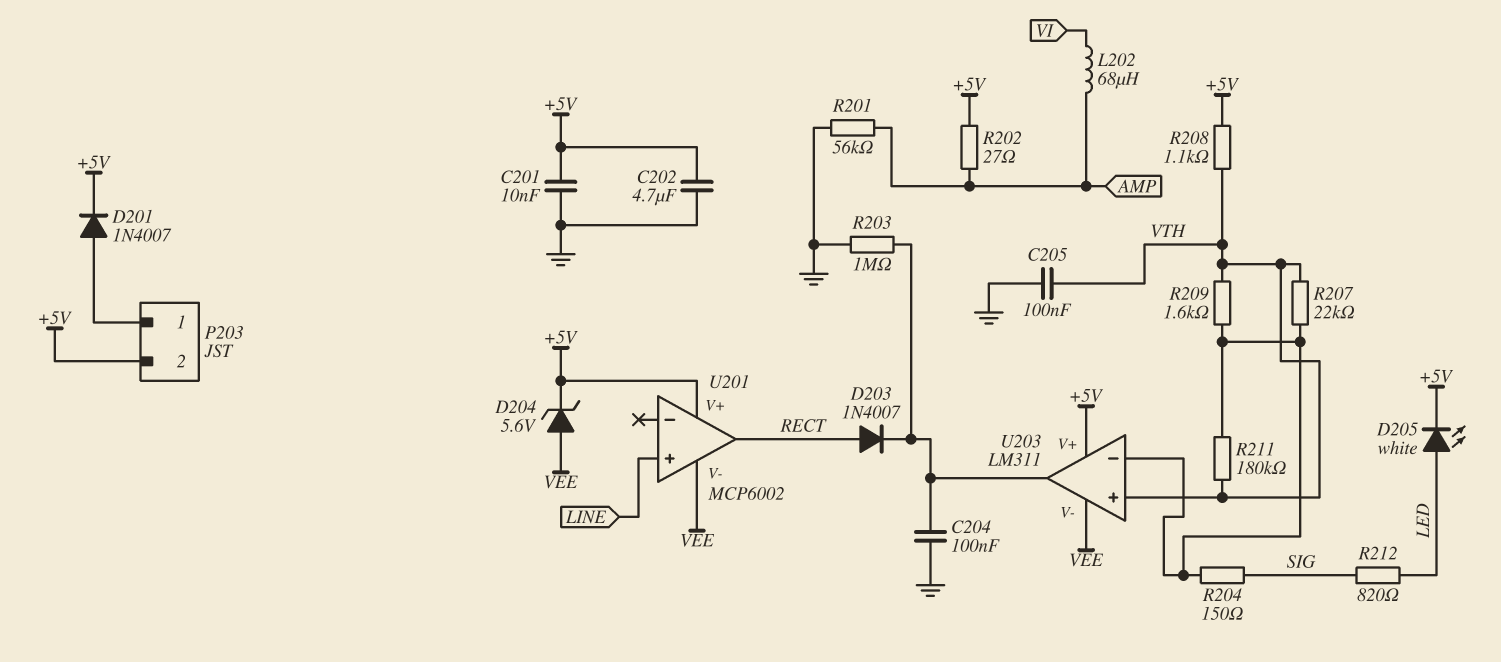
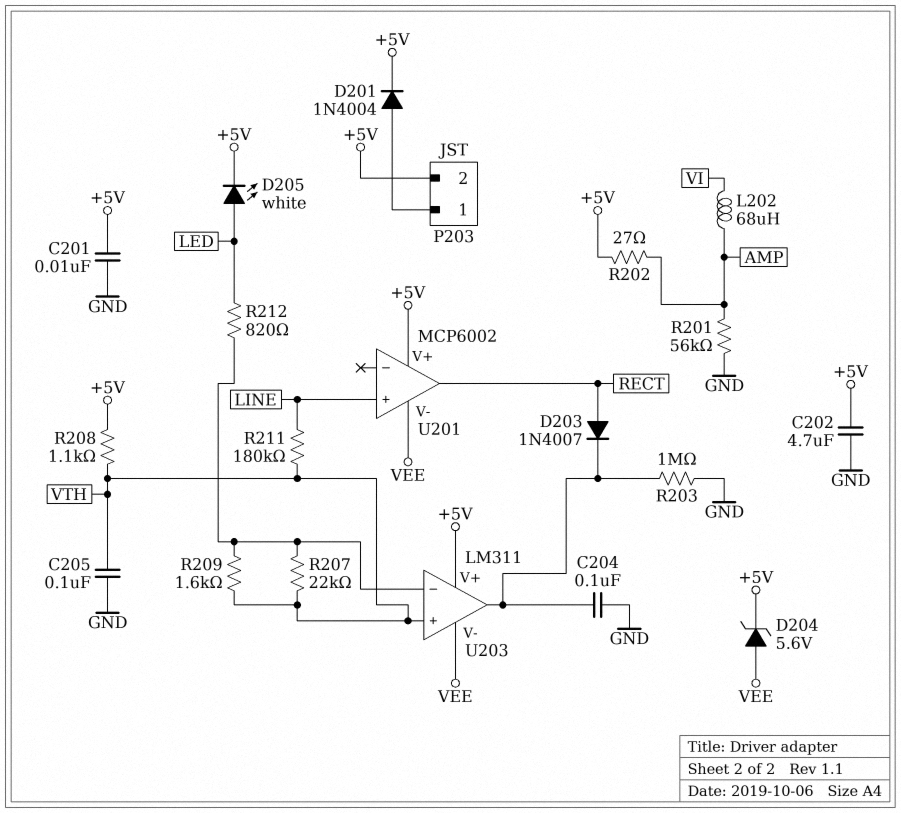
D201: diode 1N4007 (A P203/1, K +5V) -> diode 1N4004 (A P203/1, K +5V)
R204: 150 (SIG, U203/in-) -> none
R211: 180k (U203/in-, VTH) -> 180k (LINE, VTH)
R212: 820 (LED, SIG) -> 820 (LED, U203/in-)

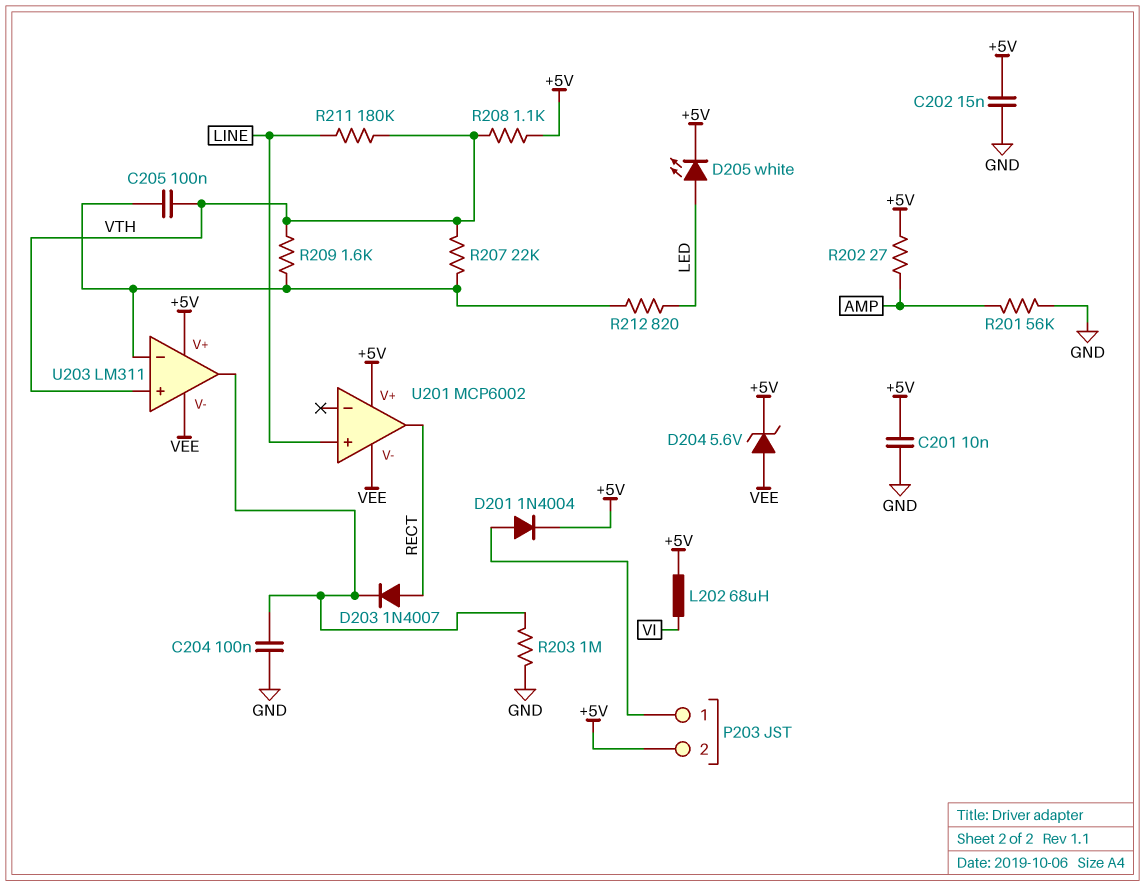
C202: 4.7uF (+5V, GND) -> 15nF (+5V, GND)
C205: 100nF (GND, VTH) -> 100nF (U203/in-, VTH)
L202: 68uH (AMP, VI) -> 68uH (+5V, VI)

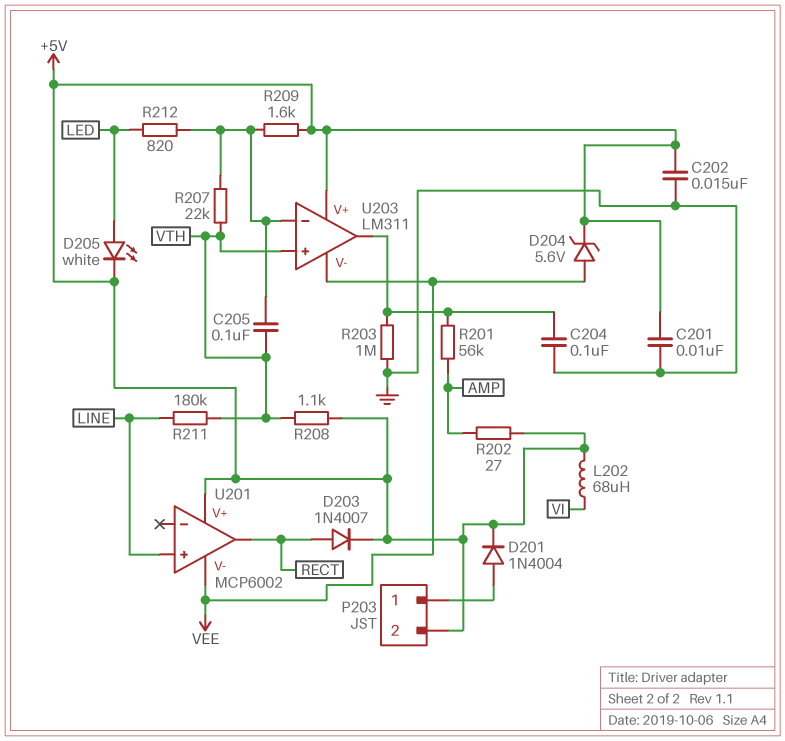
D203: diode 1N4007 (A RECT, K U203/out) -> diode 1N4007 (A RECT, K +5V)
R201: 56k (AMP, GND) -> 56k (AMP, U203/out)
R209: 1.6k (U203/in-, VTH) -> 1.6k (+5V, U203/in-)

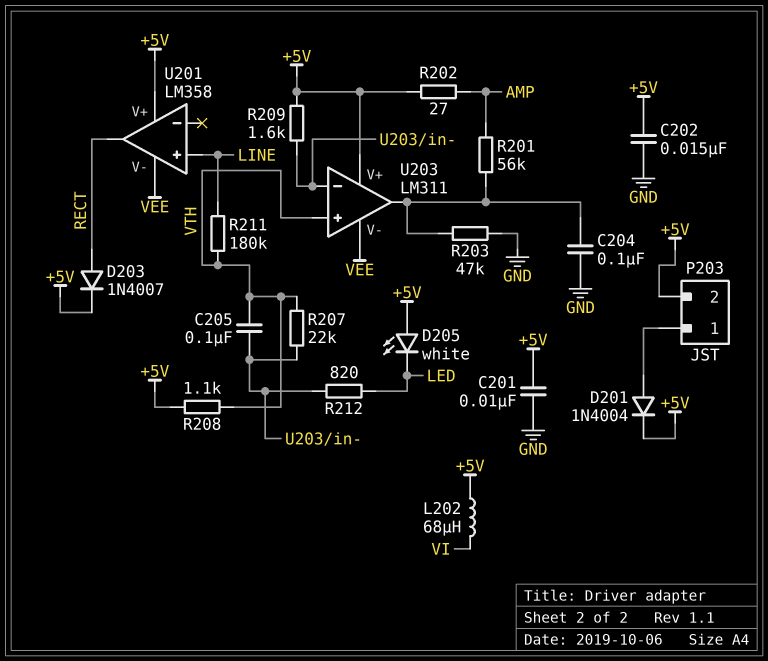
D204: zener 5.6V (A VEE, K +5V) -> none
D205: LED white (A LED, K +5V) -> LED white (A +5V, K LED)
R203: 1M (GND, U203/out) -> 47k (GND, U203/out)
U201: MCP6002 -> LM358

